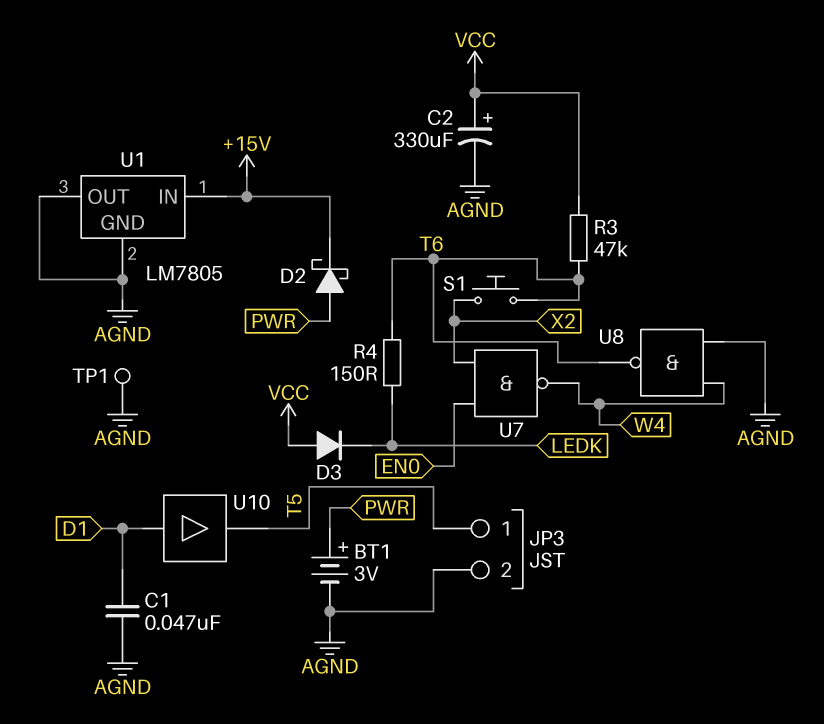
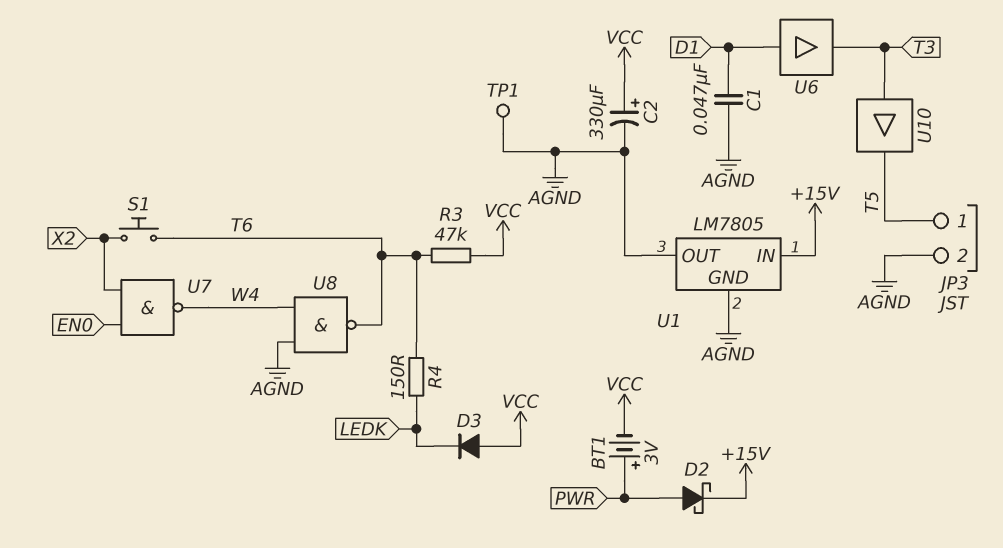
BT1: 3V (plus PWR, minus AGND) -> 3V (plus PWR, minus VCC)
U6: none -> buffer (in D1, out T3)
U10: buffer (in D1, out T5) -> buffer (in T3, out T5)

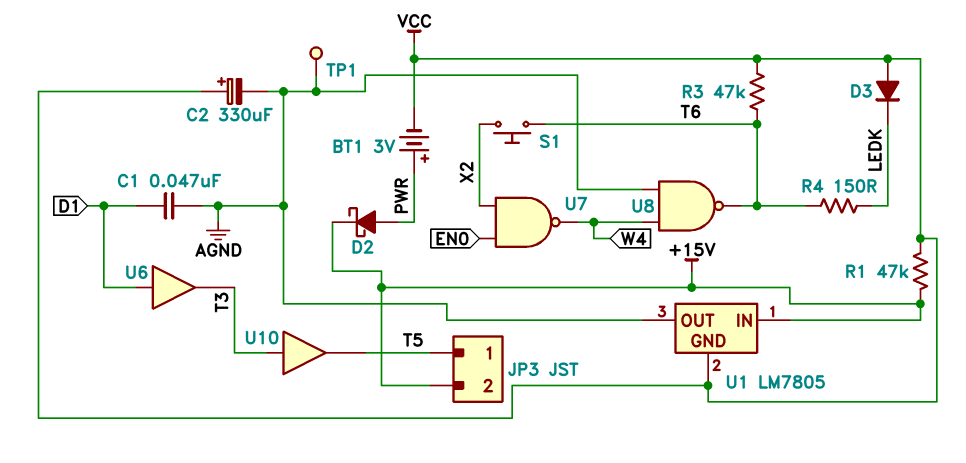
JP3 pin 2: AGND -> +15V
R1: none -> 47k (+15V, VCC)
U1 pin GND: AGND -> VCC

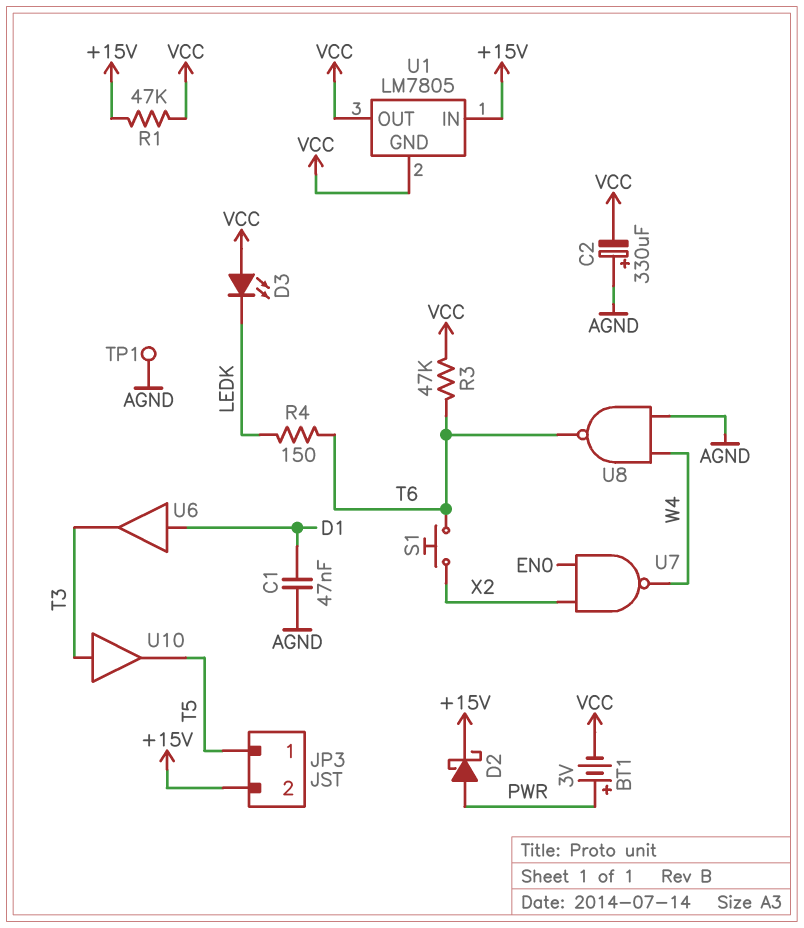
C2: 330uF (plus VCC, minus AGND) -> 330uF (plus AGND, minus VCC)
D3: diode (A VCC, K LEDK) -> LED (A VCC, K LEDK)
U1 pin OUT: AGND -> VCC

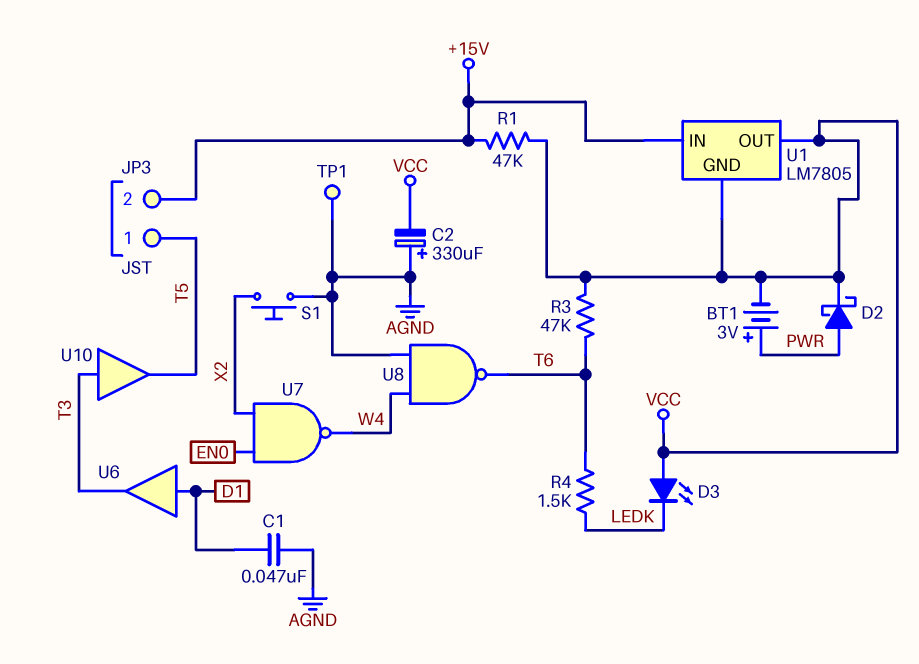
D2: schottky (A PWR, K +15V) -> schottky (A PWR, K VCC)
R4: 150 (LEDK, T6) -> 1.5k (LEDK, T6)
S1: button (T6, X2) -> button (AGND, X2)

